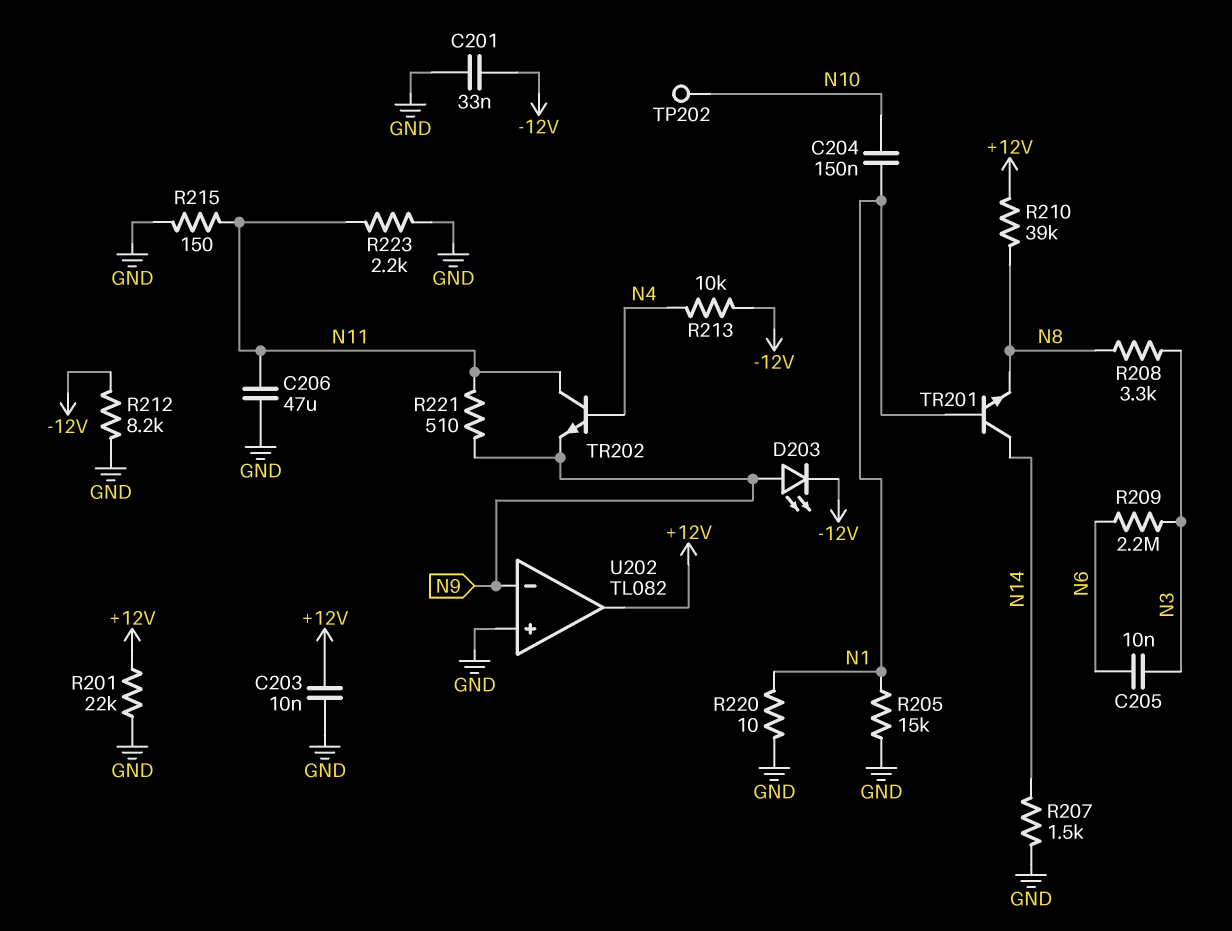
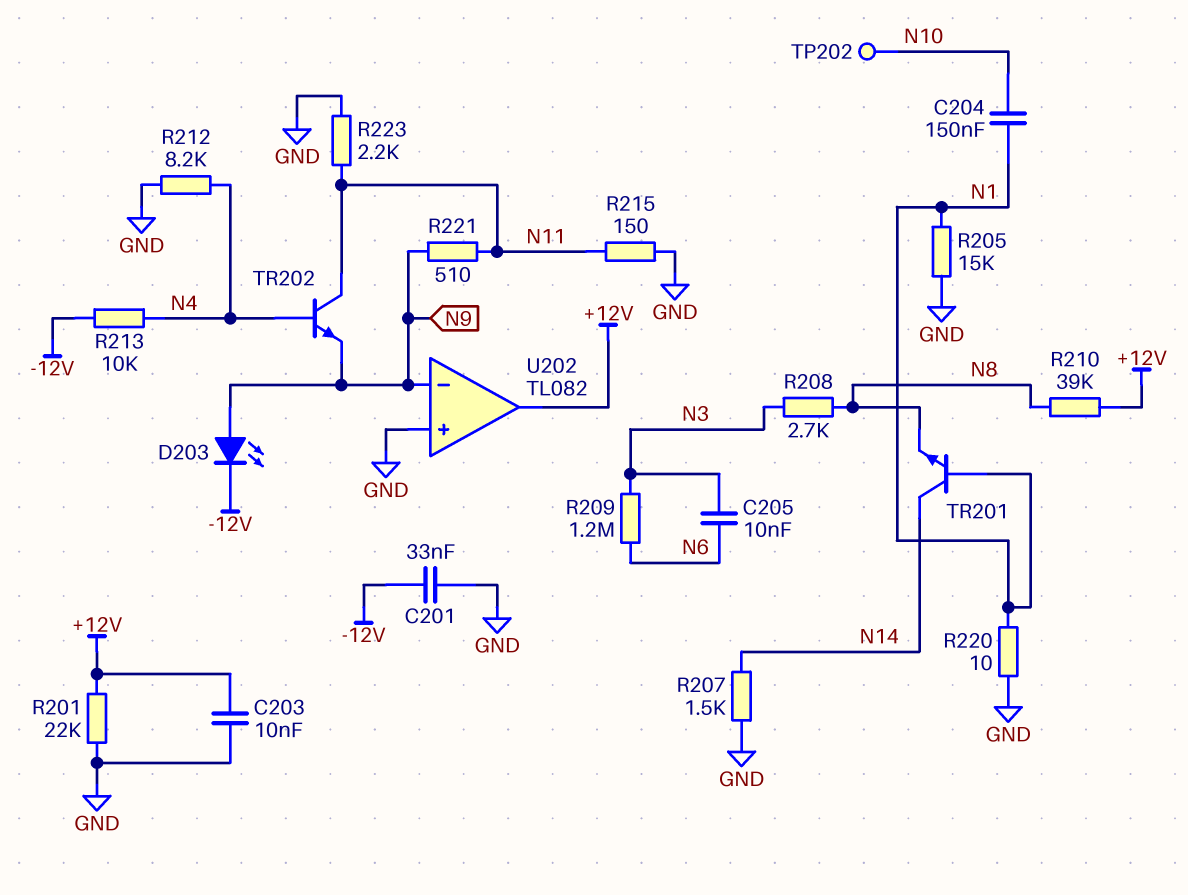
C206: 47uF (GND, N11) -> none
R208: 3.3k (N3, N8) -> 2.7k (N3, N8)
R209: 2.2M (N3, N6) -> 1.2M (N3, N6)
R212: 8.2k (-12V, GND) -> 8.2k (GND, N4)

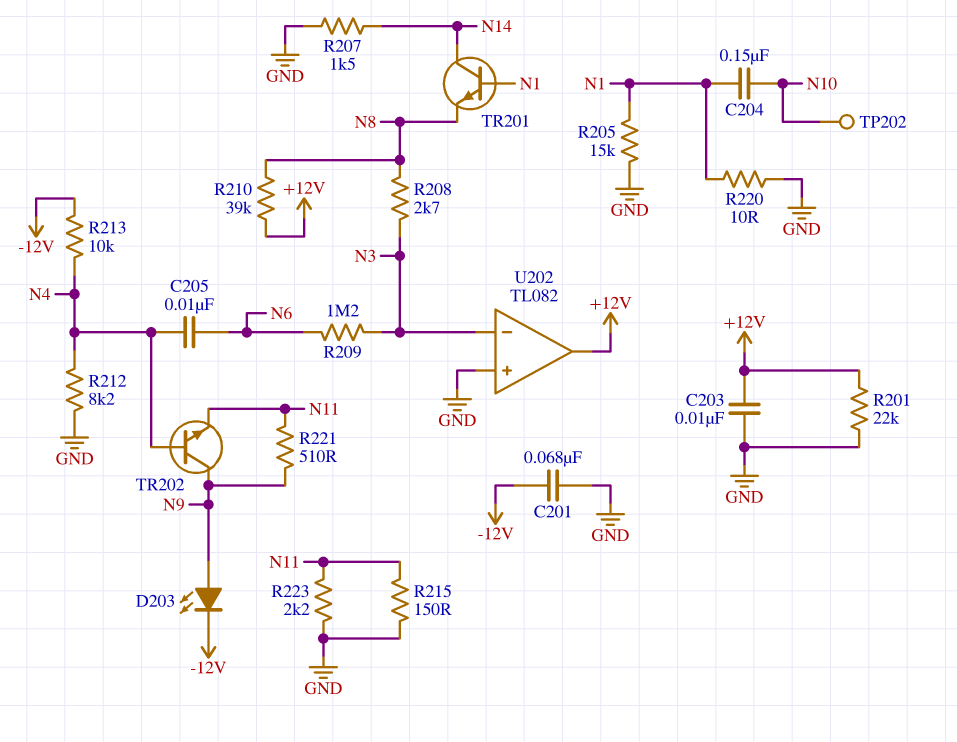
C201: 33nF (-12V, GND) -> 68nF (-12V, GND)
C205: 10nF (N3, N6) -> 10nF (N4, N6)
TR202: NPN (B N4, C N11, E N9) -> NPN (B N4, C N9, E N11)
U202 pin in-: N9 -> N3

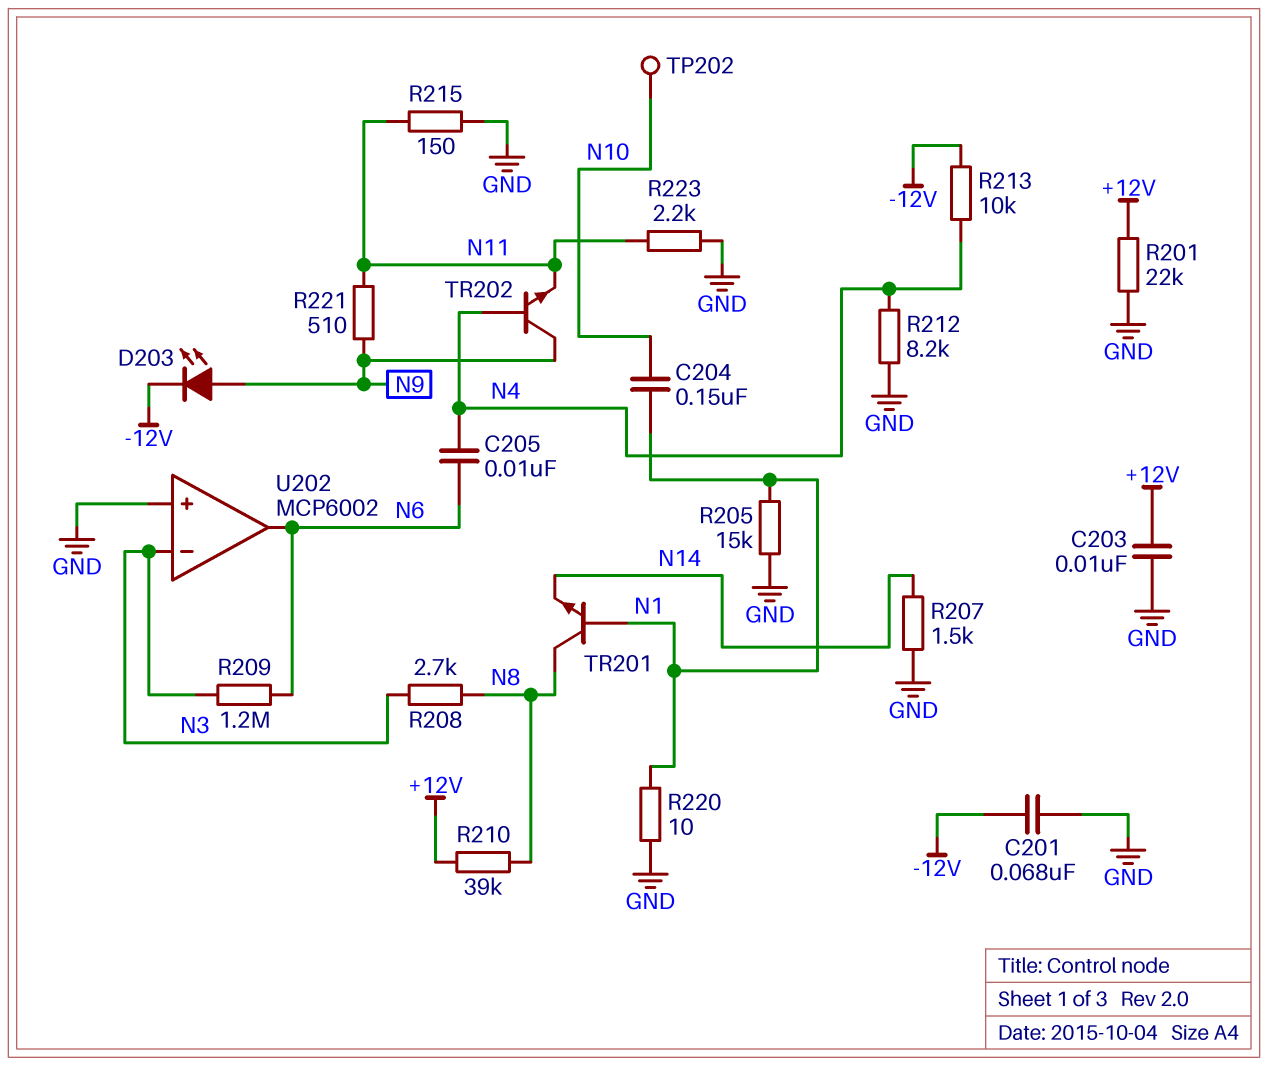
TR201: NPN (B N1, C N14, E N8) -> NPN (B N1, C N8, E N14)
U202: TL082 -> MCP6002
U202 pin out: +12V -> N6

